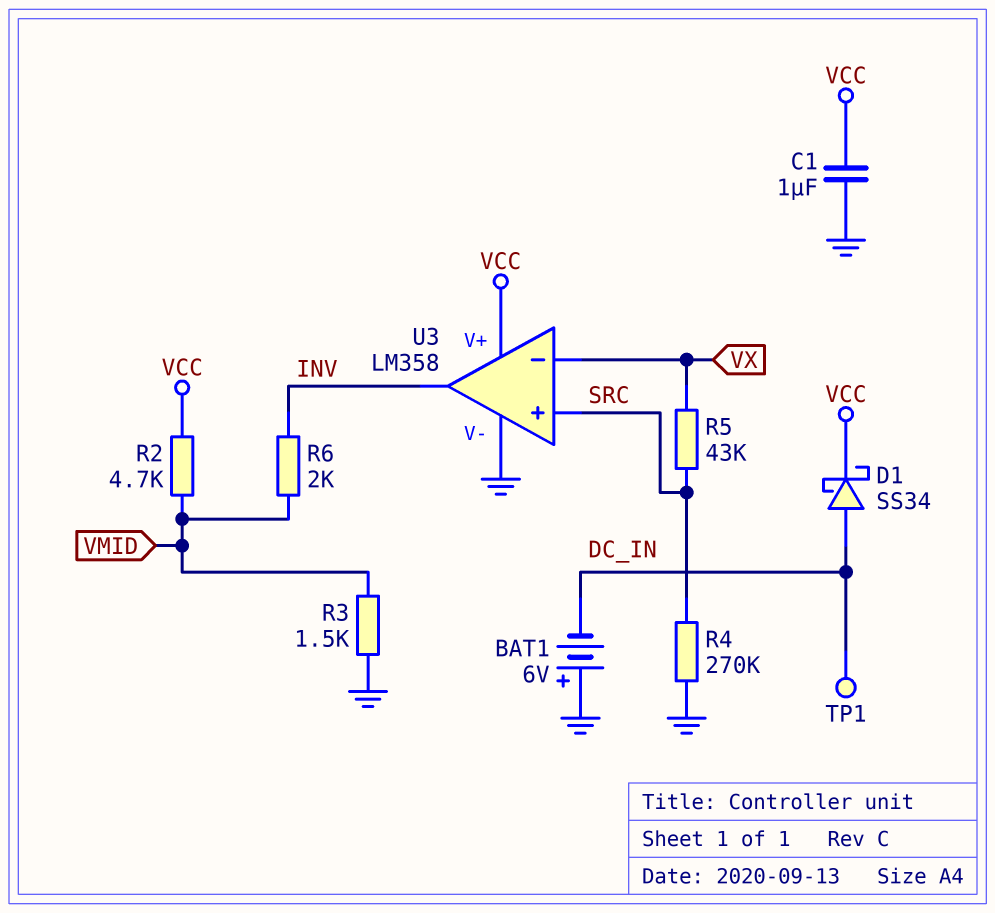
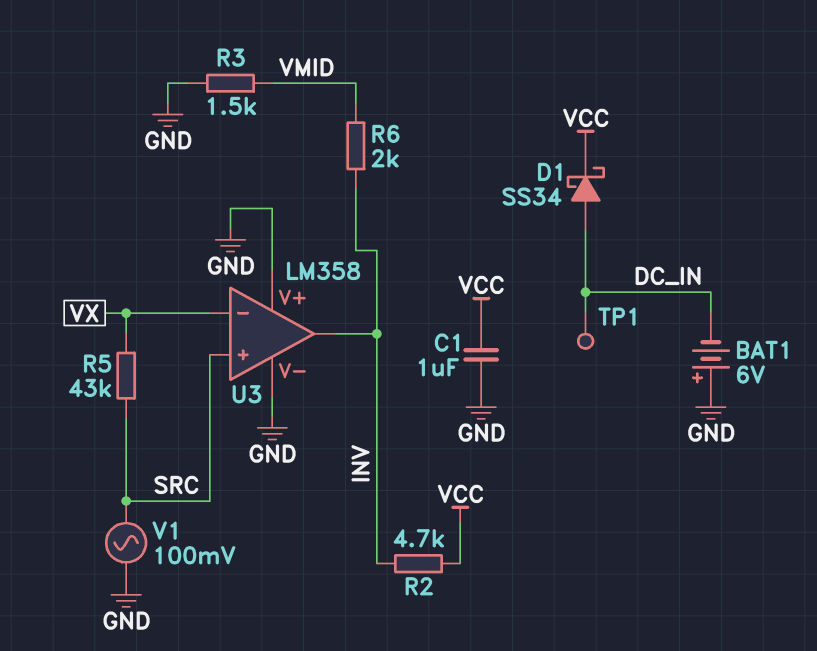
R2: 4.7k (VCC, VMID) -> 4.7k (INV, VCC)
R4: 270k (GND, SRC) -> none
U3 pin V+: VCC -> GND
V1: none -> AC 100mV (GND, SRC)

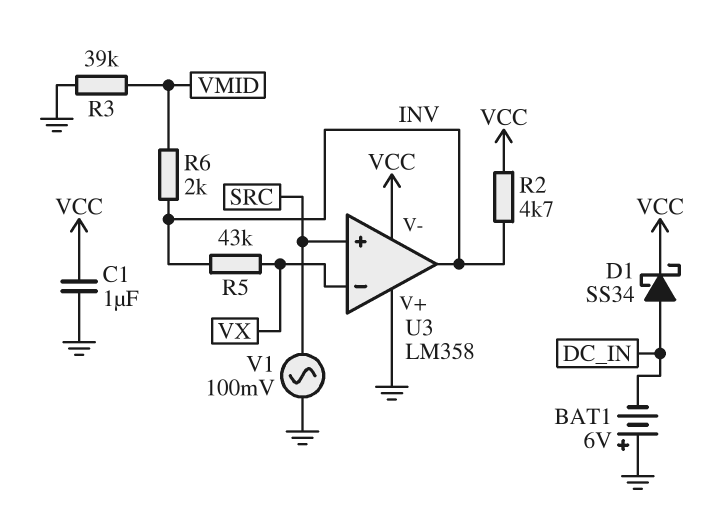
R3: 1.5k (GND, VMID) -> 39k (GND, VMID)
R5: 43k (SRC, VX) -> 43k (INV, VX)
TP1: test point (DC_IN) -> none
U3 pin V-: GND -> VCC

